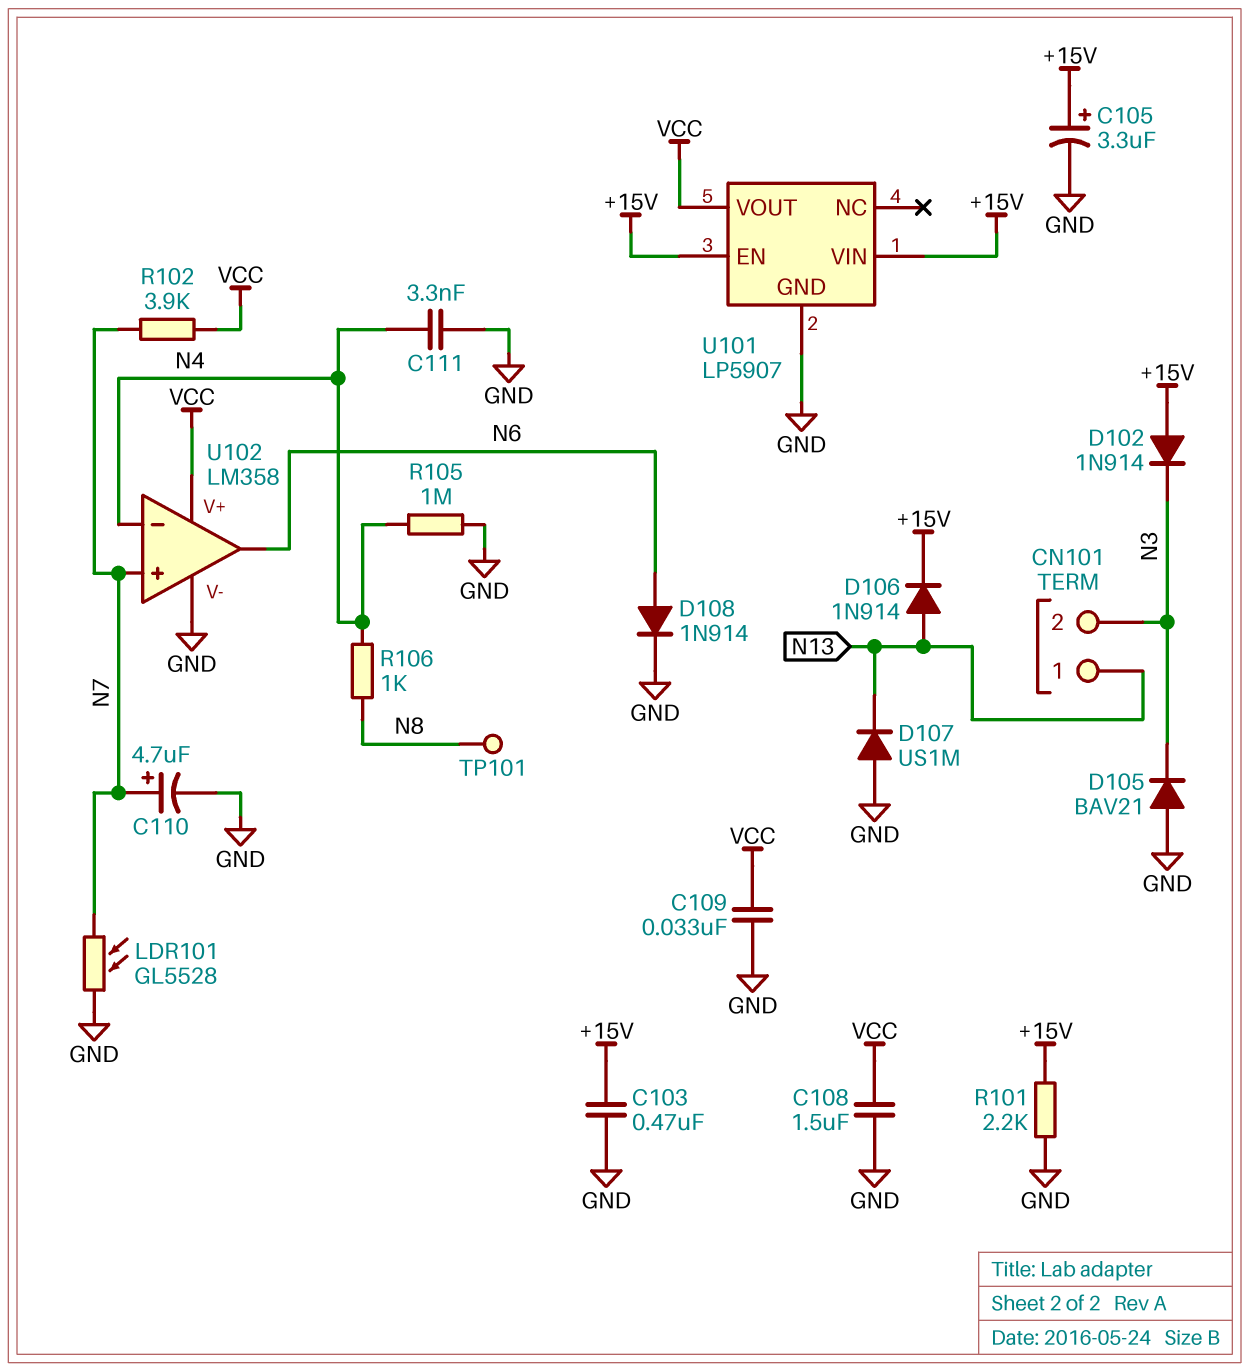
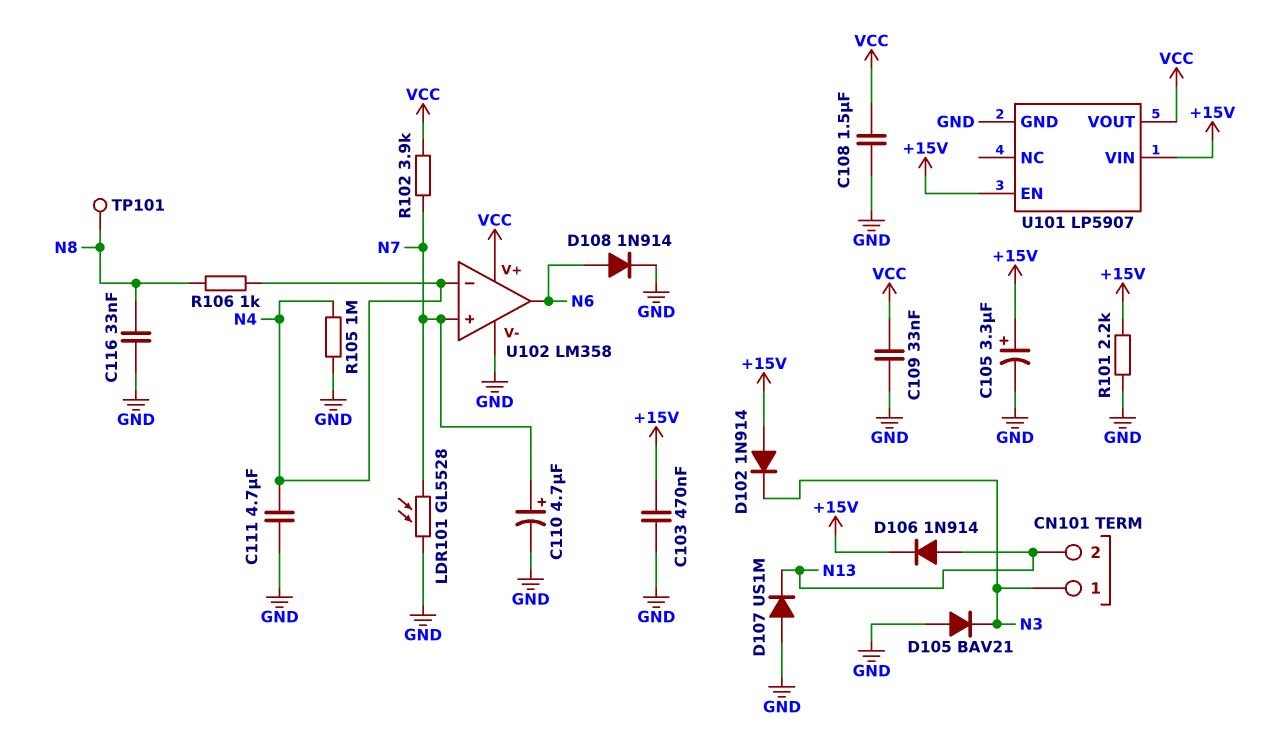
C111: 3.3nF (GND, N4) -> 4.7uF (GND, N4)
C116: none -> 33nF (GND, N8)
CN101 pin 1: N13 -> N3
CN101 pin 2: N3 -> N13

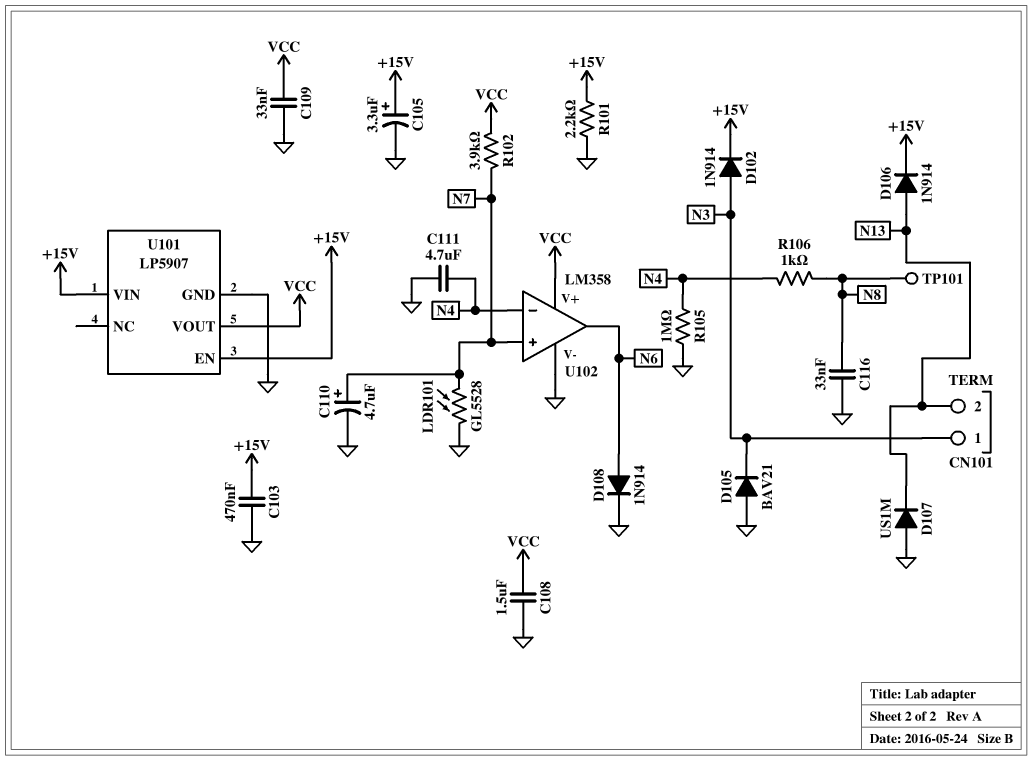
D102: diode 1N914 (A +15V, K N3) -> diode 1N914 (A N3, K +15V)

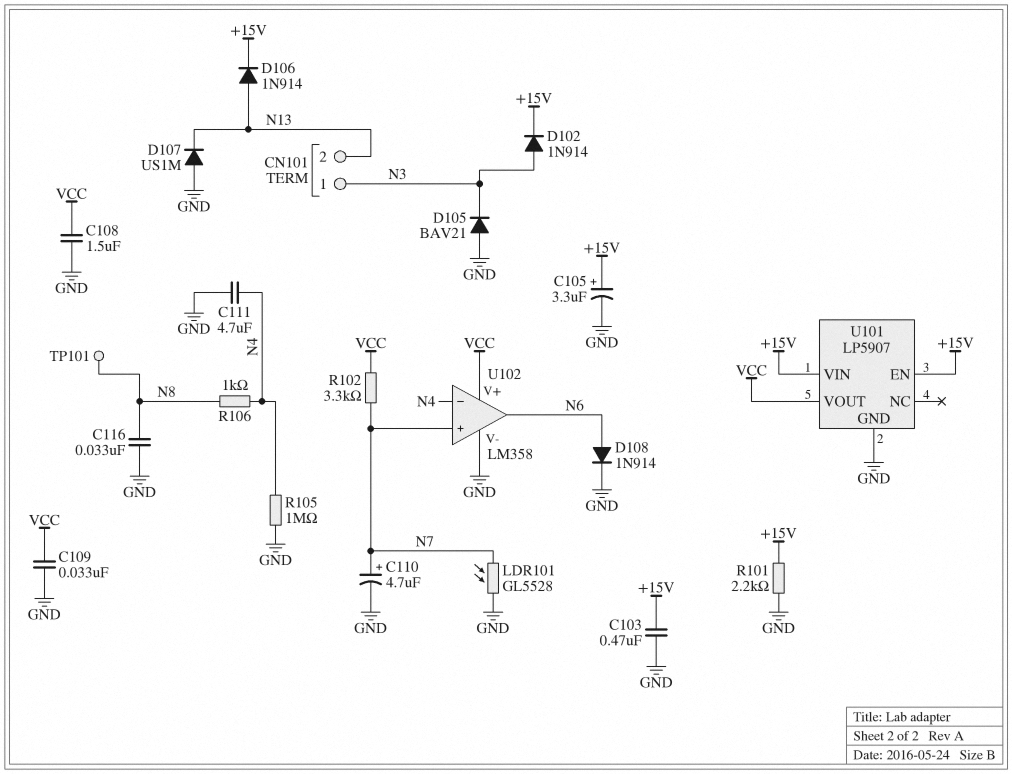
R102: 3.9k (N7, VCC) -> 3.3k (N7, VCC)

